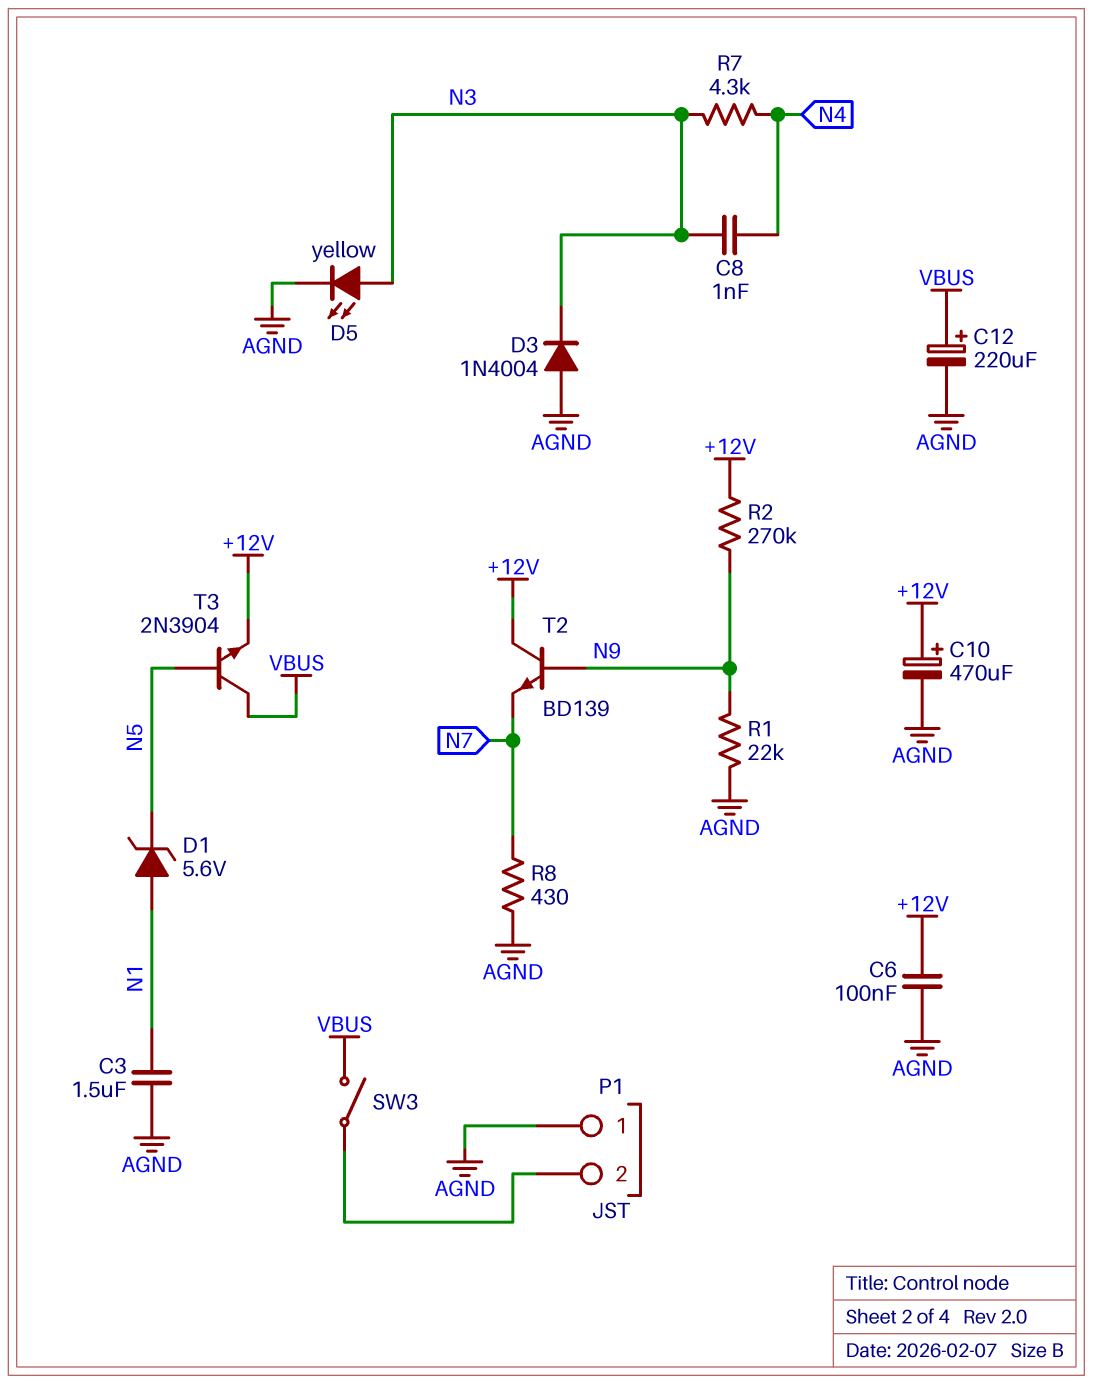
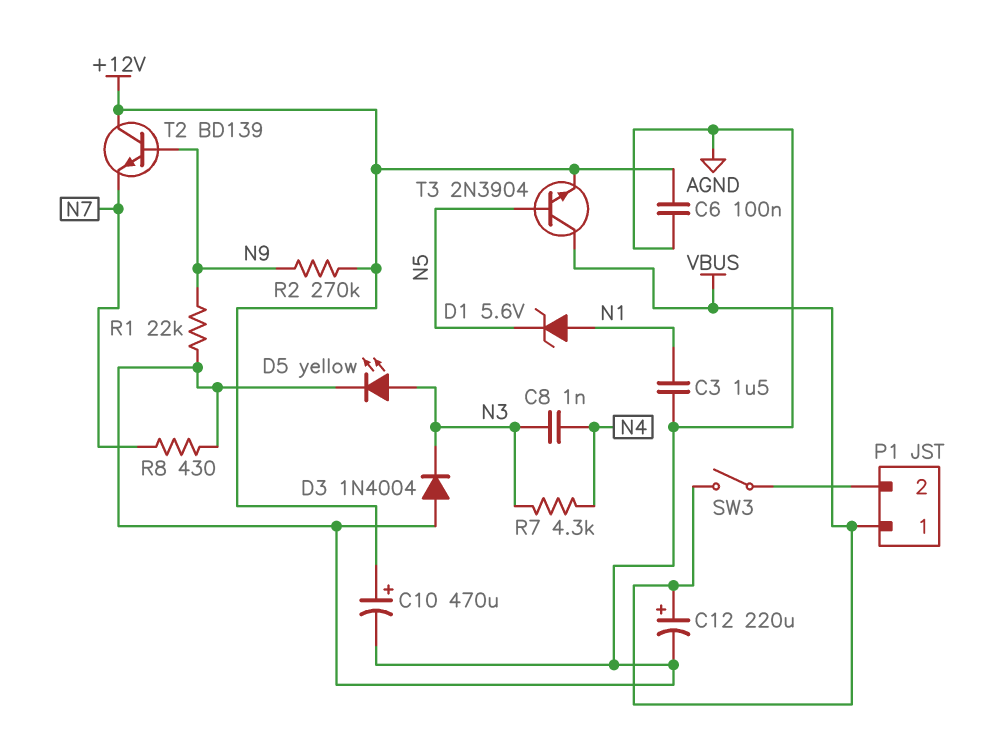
P1 pin 1: AGND -> VBUS

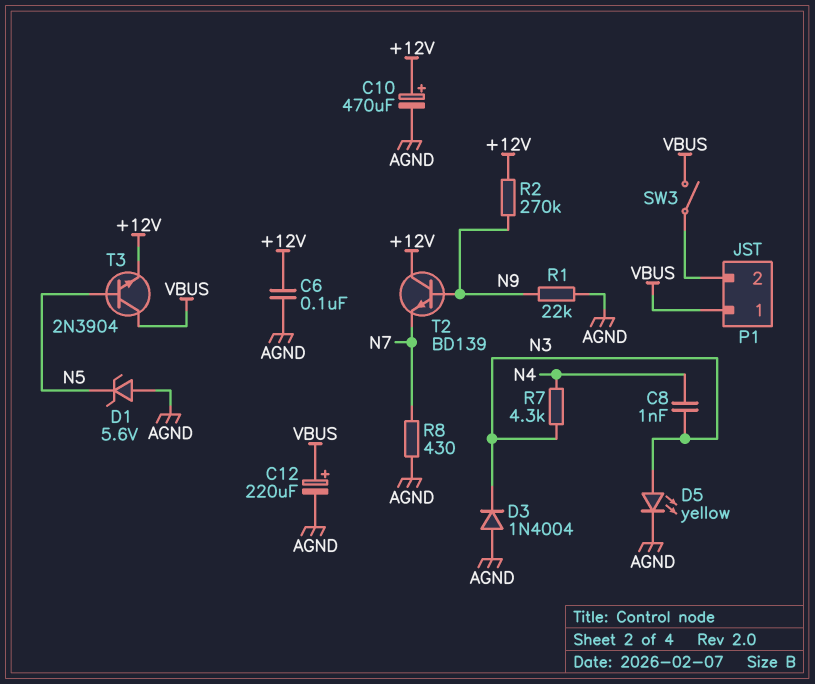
C3: 1.5uF (AGND, N1) -> none
D1: zener 5.6V (A N1, K N5) -> zener 5.6V (A AGND, K N5)

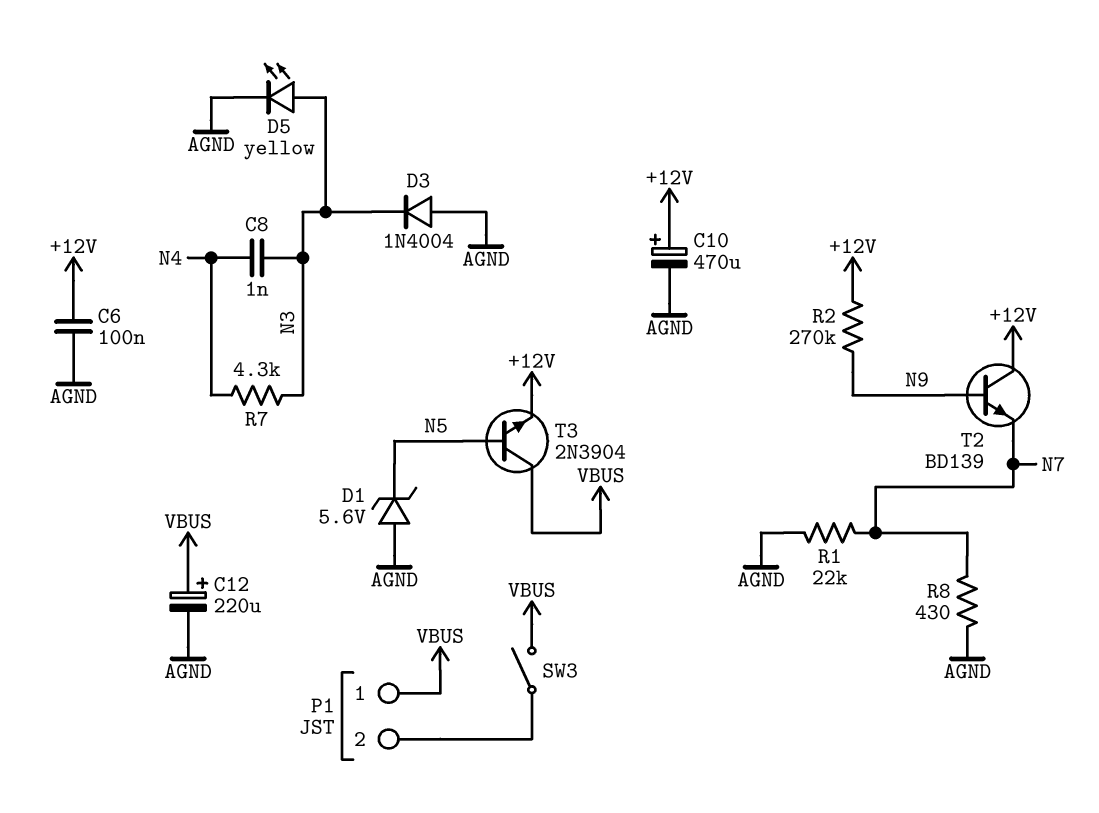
R1: 22k (AGND, N9) -> 22k (AGND, N7)

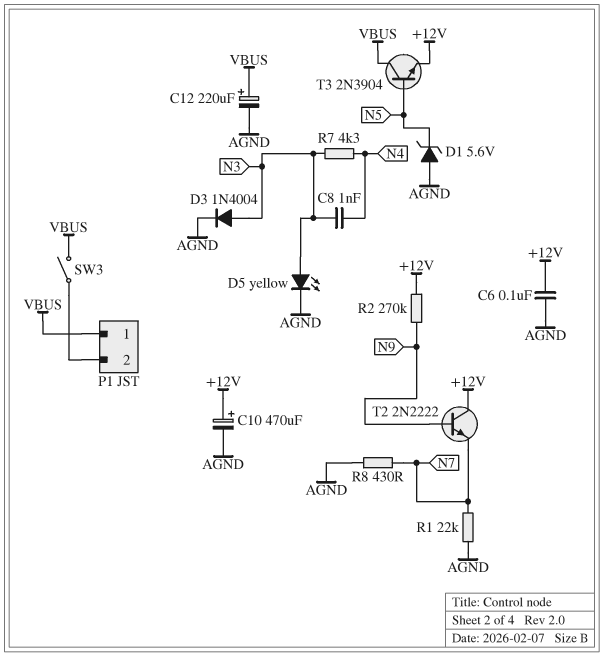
D3: diode 1N4004 (A AGND, K N3) -> diode 1N4004 (A N3, K AGND)
T2: NPN BD139 (B N9, C +12V, E N7) -> NPN 2N2222 (B N9, C +12V, E N7)

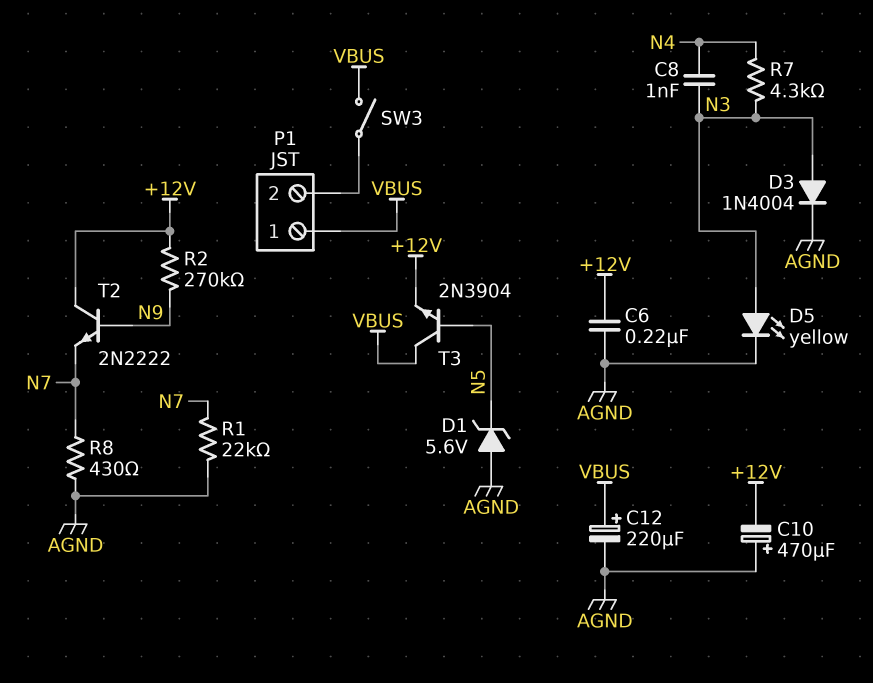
C6: 100nF (+12V, AGND) -> 220nF (+12V, AGND)
C10: 470uF (plus +12V, minus AGND) -> 470uF (plus AGND, minus +12V)

